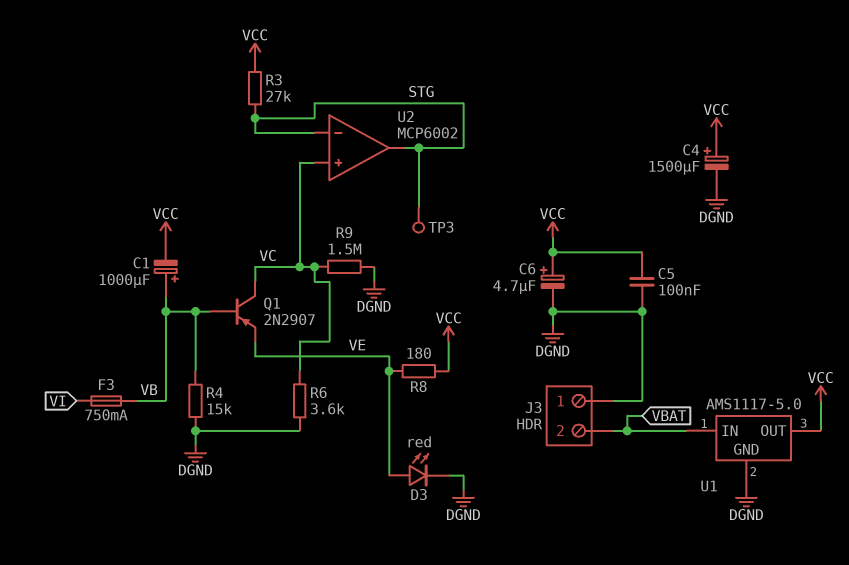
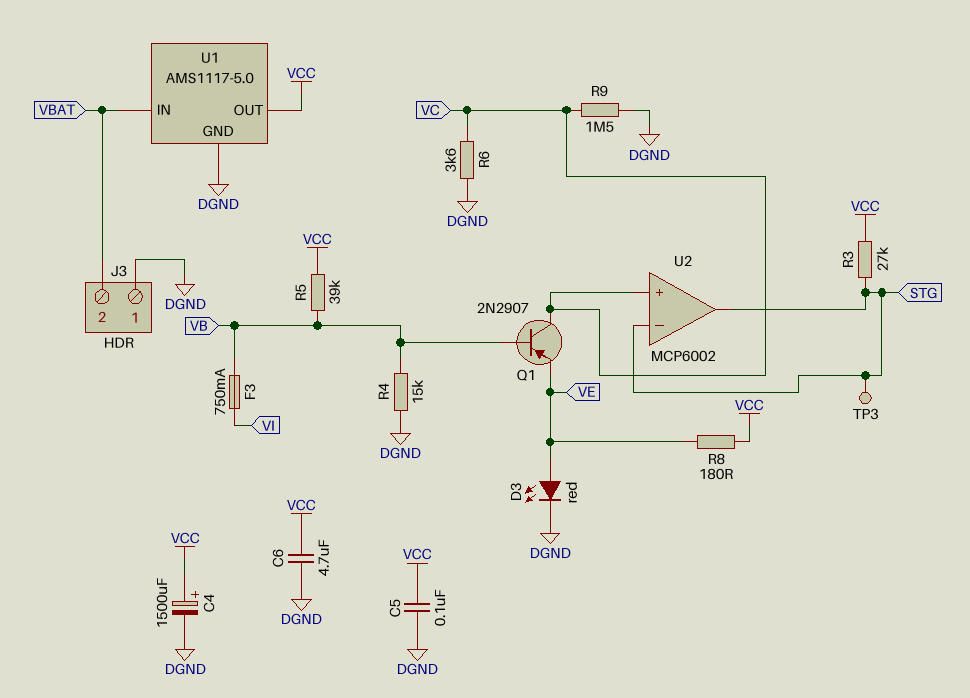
C1: 1000uF (plus VB, minus VCC) -> none
C6: 4.7uF (plus VCC, minus DGND) -> 4.7uF (DGND, VCC)
R5: none -> 39k (VB, VCC)

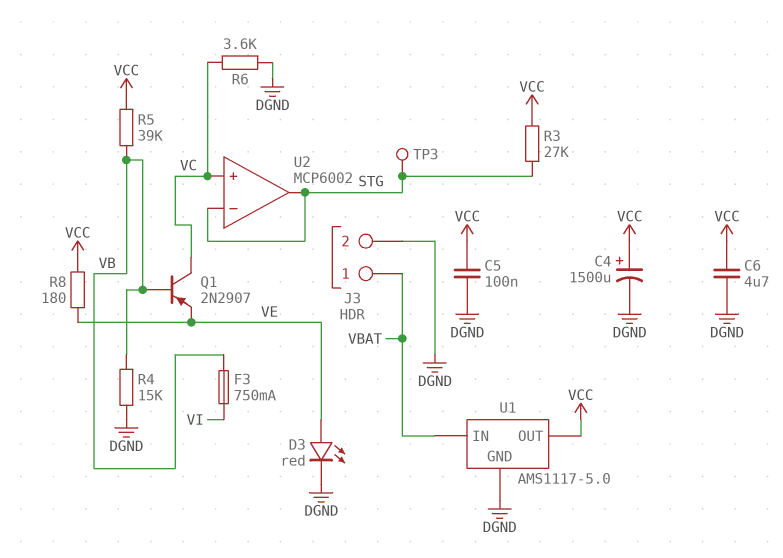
J3 pin 1: DGND -> VBAT
J3 pin 2: VBAT -> DGND
R9: 1.5M (DGND, VC) -> none

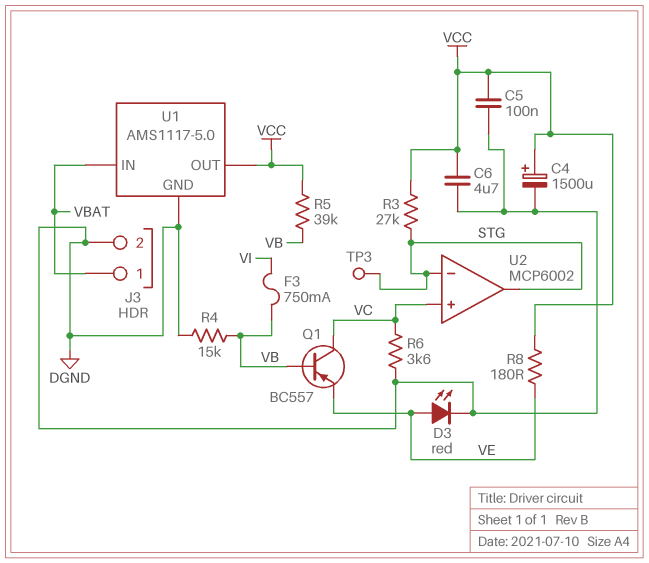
Q1: PNP 2N2907 (B VB, C VC, E VE) -> PNP BC557 (B VB, C VC, E VE)

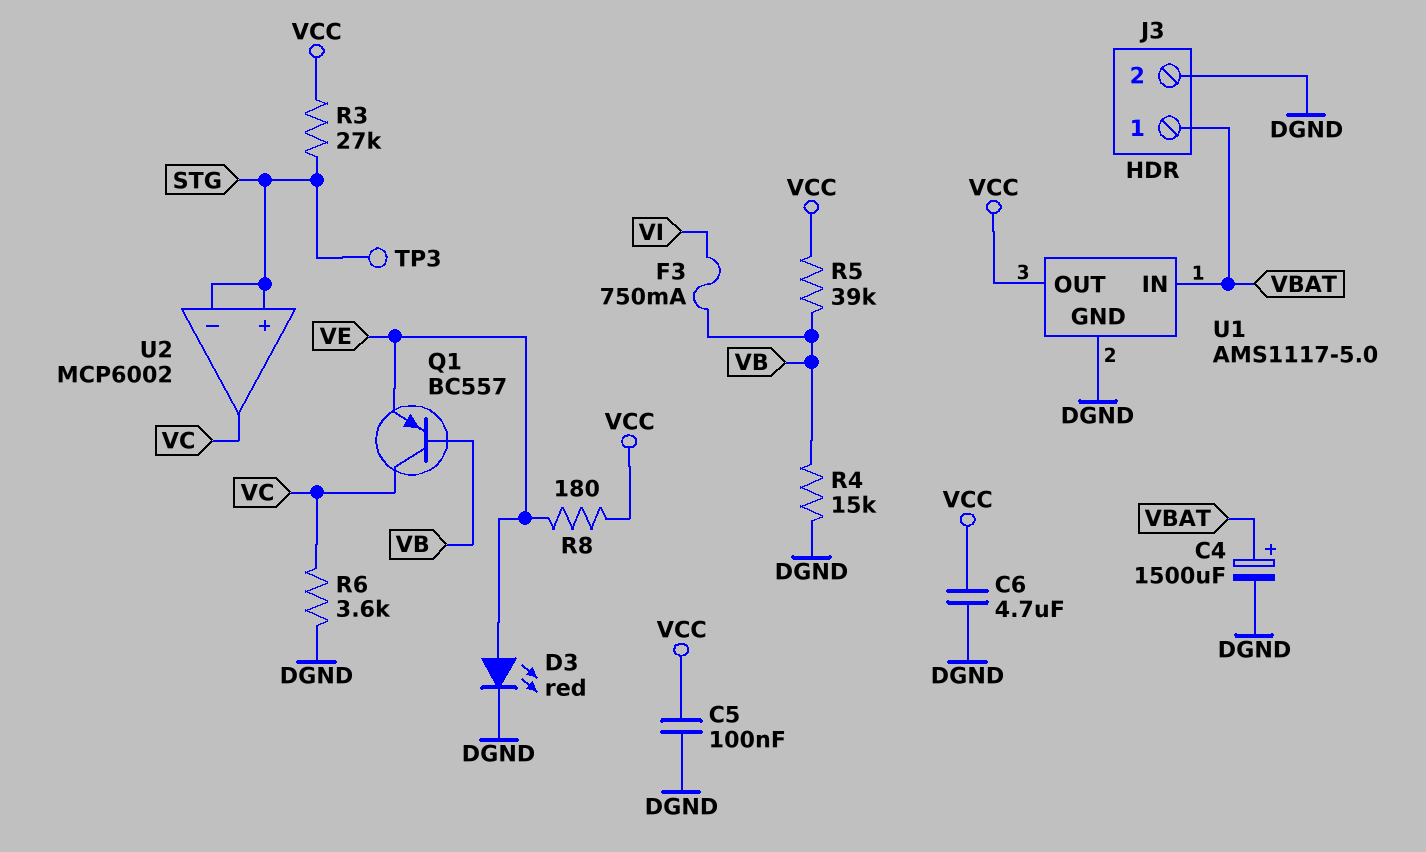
C4: 1500uF (plus VCC, minus DGND) -> 1500uF (plus VBAT, minus DGND)
U2 pin in+: VC -> STG
U2 pin out: STG -> VC

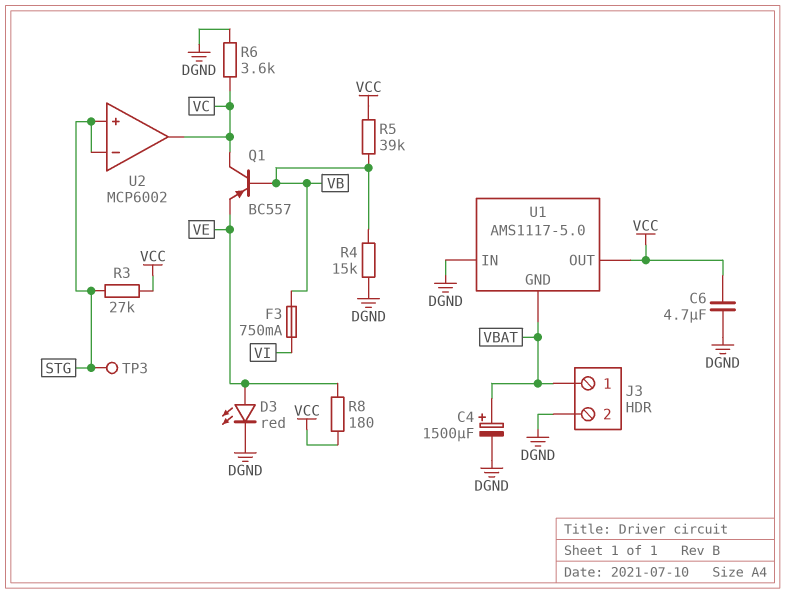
C5: 100nF (DGND, VCC) -> none
U1 pin GND: DGND -> VBAT
U1 pin IN: VBAT -> DGND

